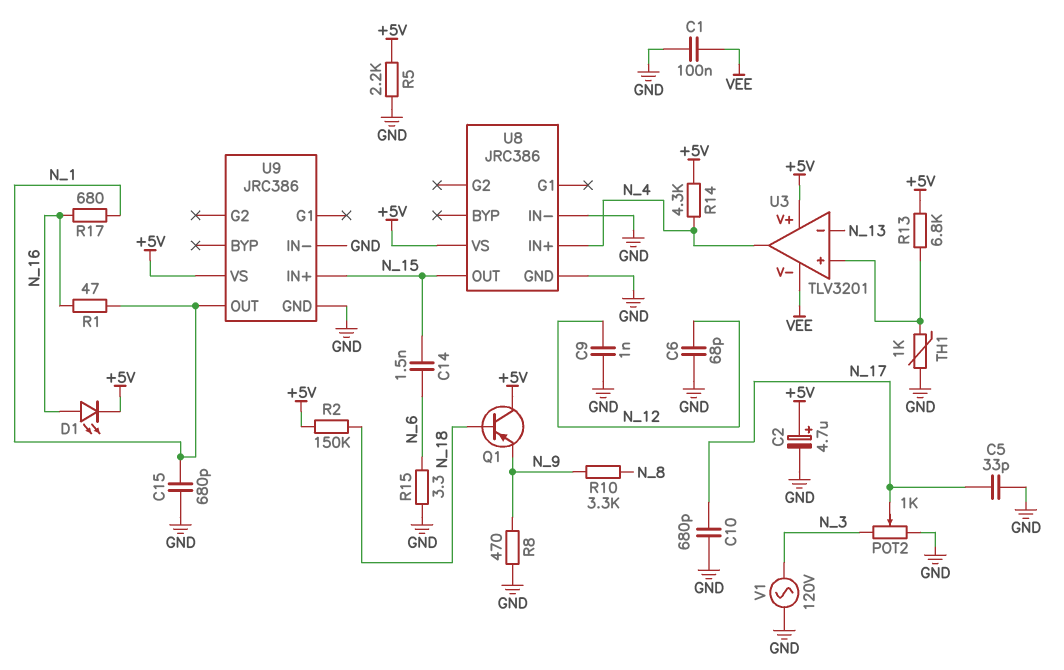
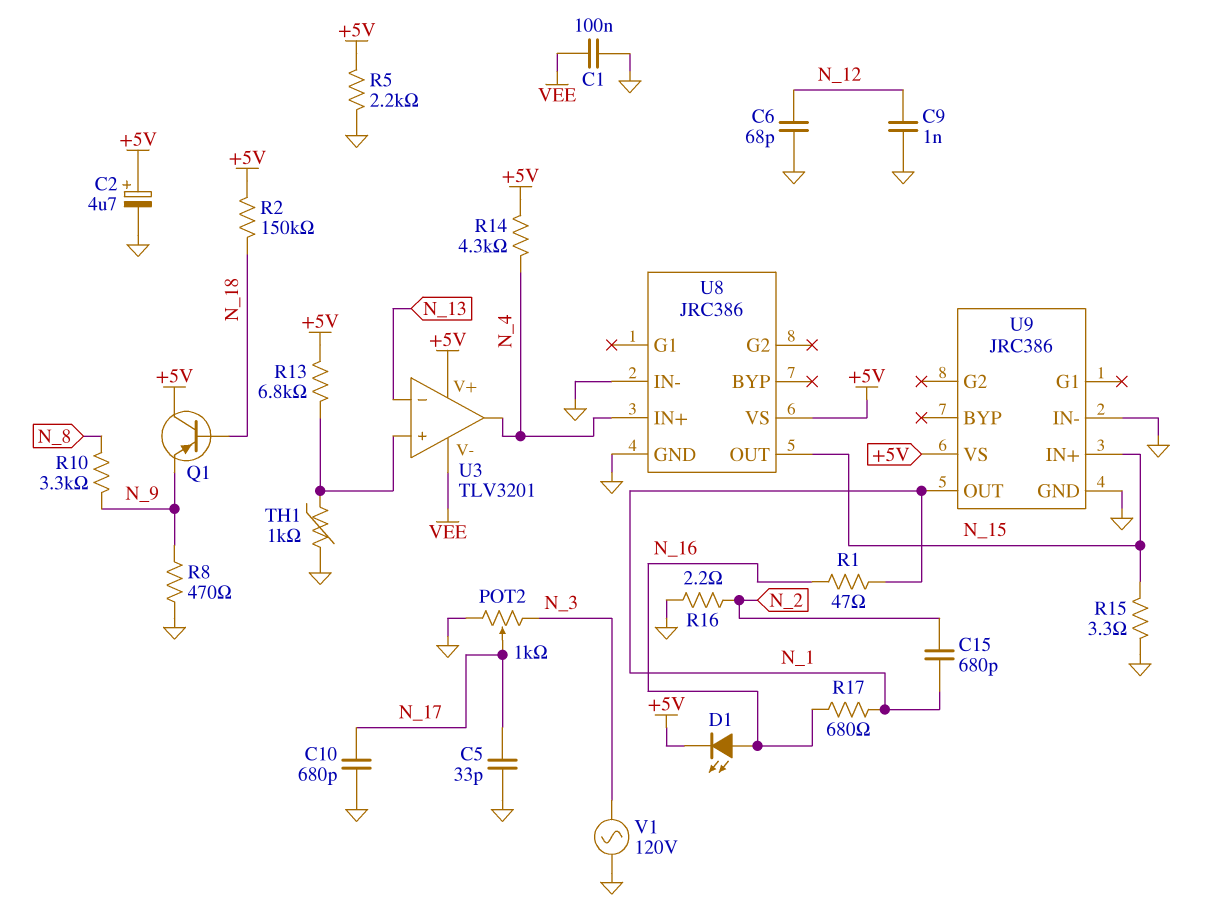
C14: 1.5nF (N_6, N_15) -> none
C15: 680pF (GND, N_1) -> 680pF (N_1, N_2)
R15: 3.3 (GND, N_6) -> 3.3 (GND, N_15)
R16: none -> 2.2 (GND, N_2)

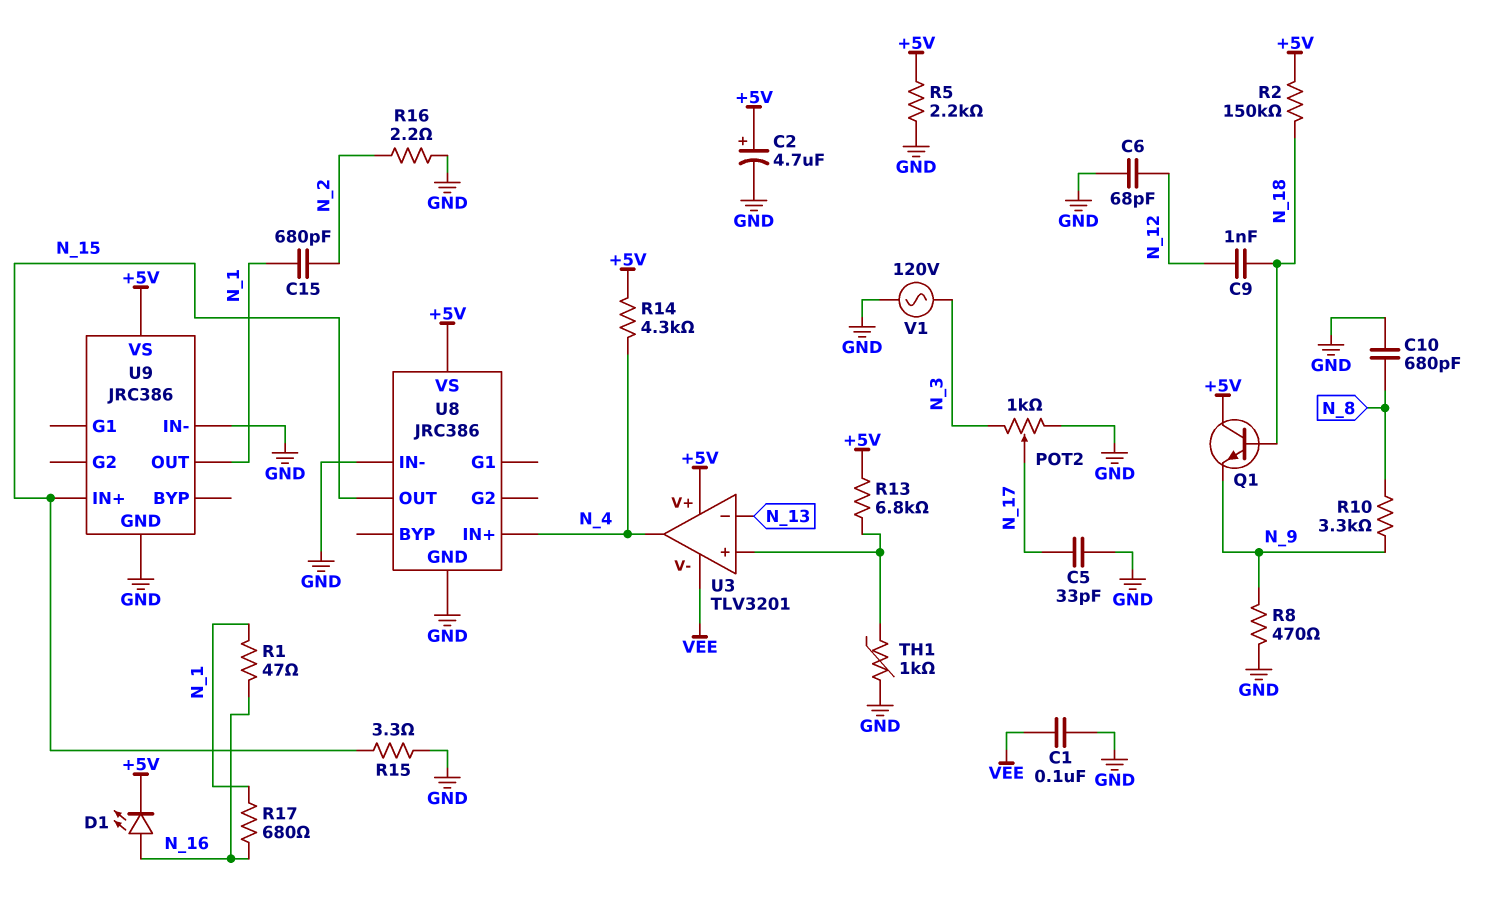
C9: 1nF (GND, N_12) -> 1nF (N_12, N_18)
C10: 680pF (GND, N_17) -> 680pF (GND, N_8)
Q1: PNP (B N_18, C +5V, E N_9) -> NPN (B N_18, C +5V, E N_9)

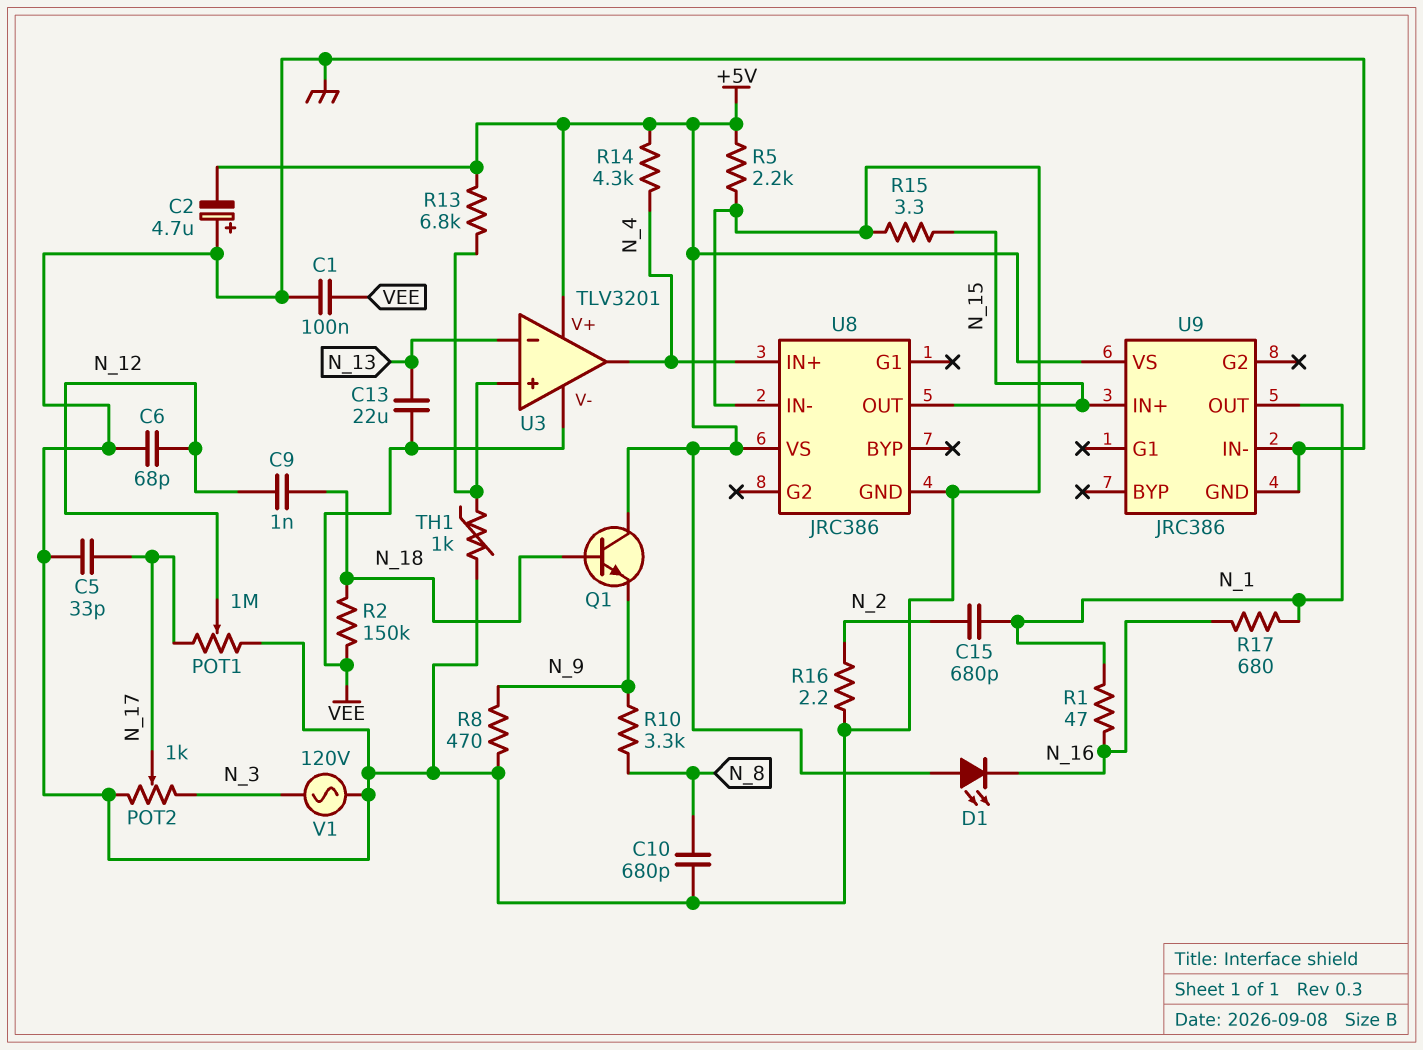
C2: 4.7uF (plus +5V, minus GND) -> 4.7uF (plus GND, minus +5V)
C13: none -> 22uF (N_13, VEE)
D1: LED (A N_16, K +5V) -> LED (A +5V, K N_16)
POT1: none -> 1M (GND, N_17, wiper N_12)
R2: 150k (+5V, N_18) -> 150k (N_18, VEE)

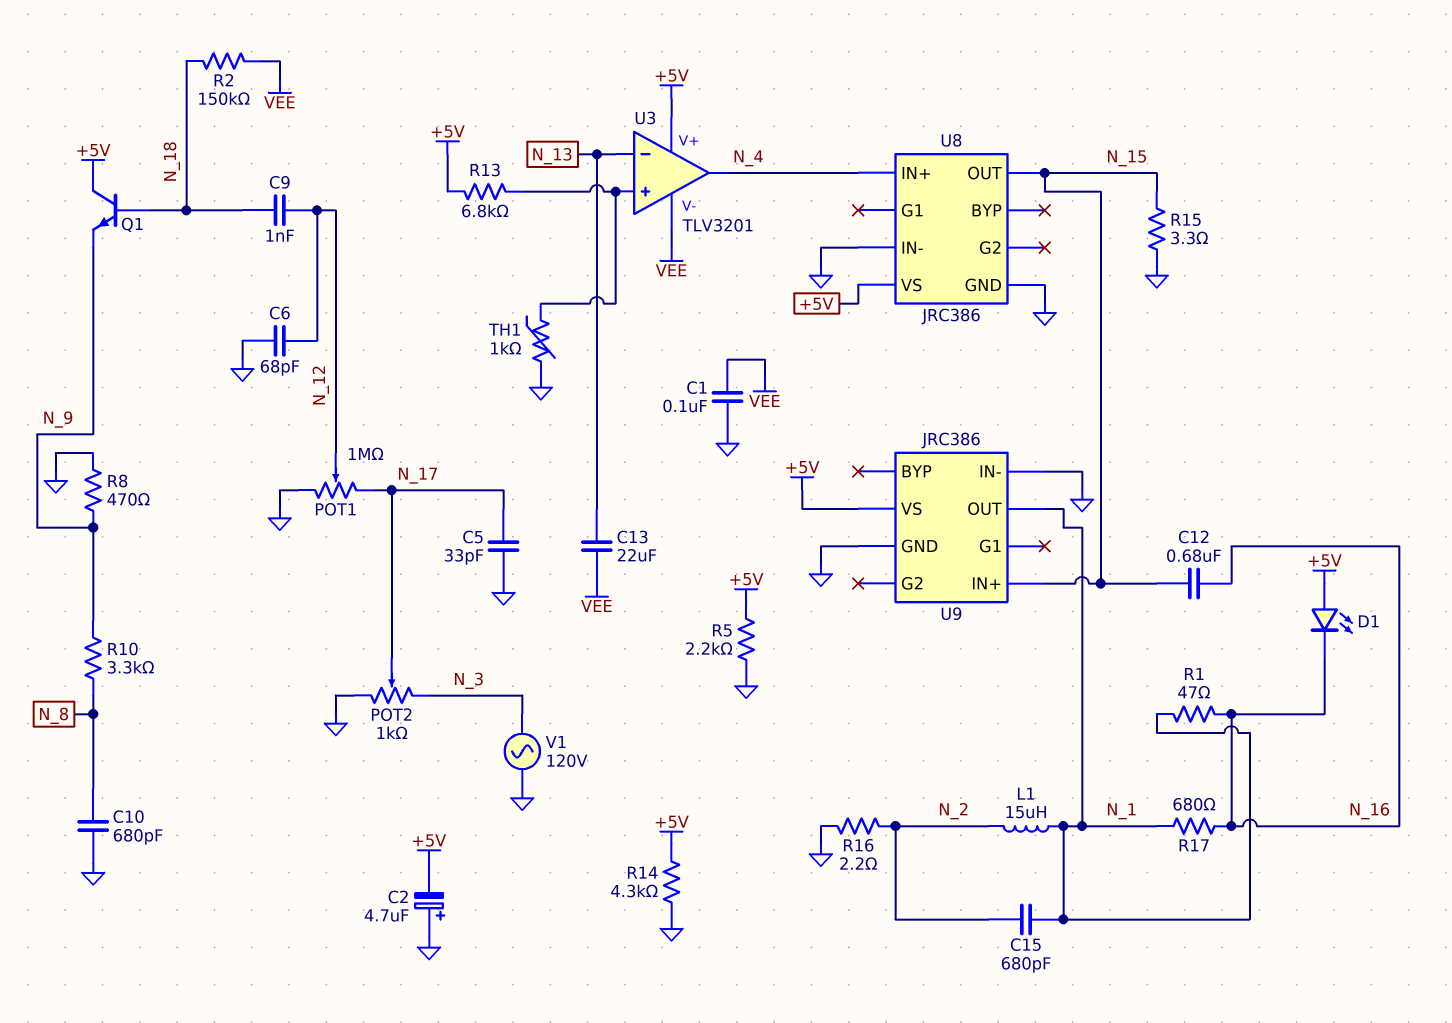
C12: none -> 680nF (N_15, N_16)
L1: none -> 15uH (N_1, N_2)
R14: 4.3k (+5V, N_4) -> 4.3k (+5V, GND)

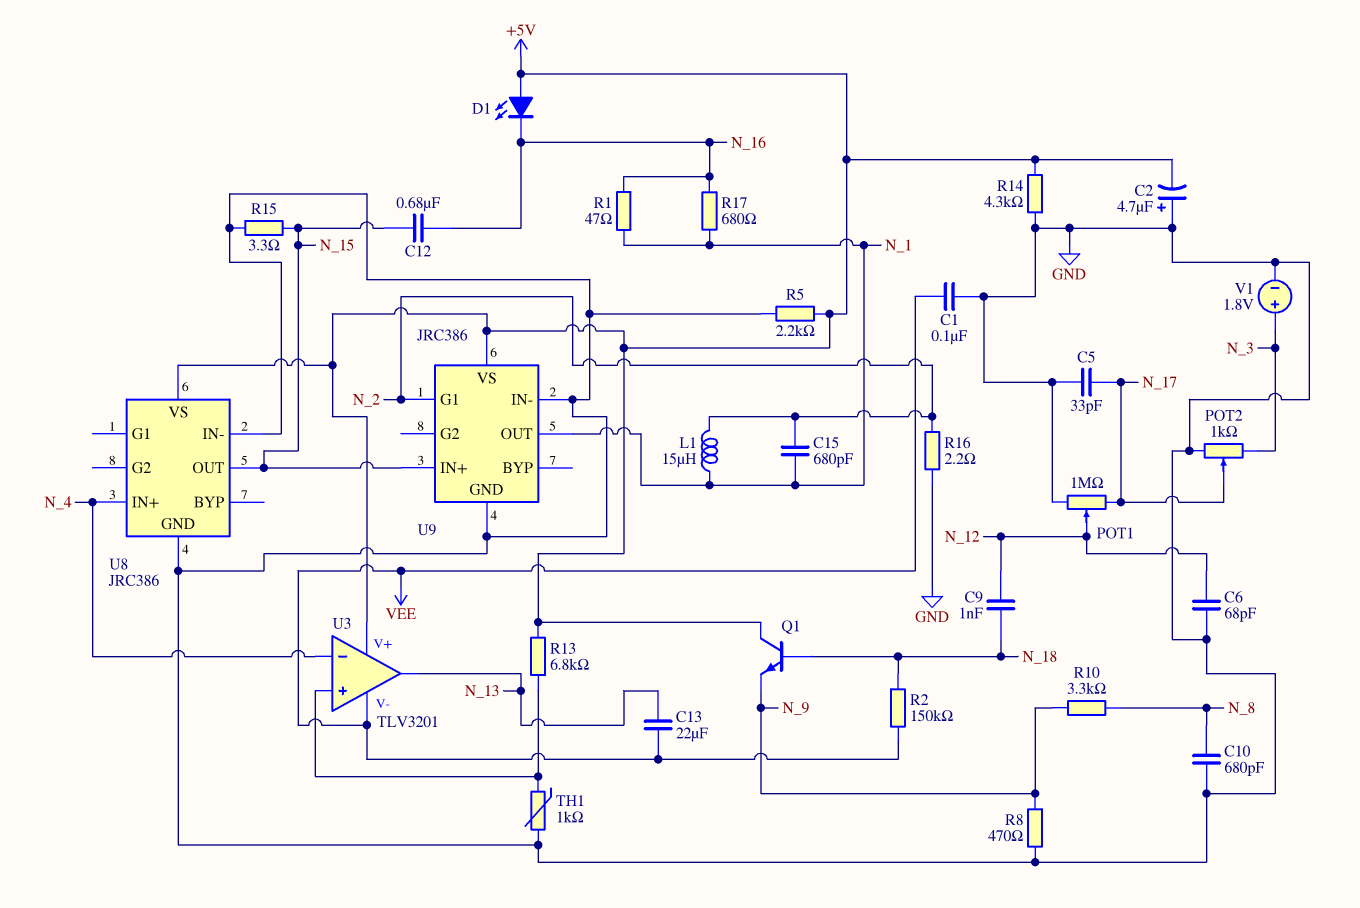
U3 pin in-: N_13 -> N_4
U3 pin out: N_4 -> N_13
U9 pin G1: none -> N_2
V1: AC 120V (GND, N_3) -> 1.8V (plus N_3, minus GND)

